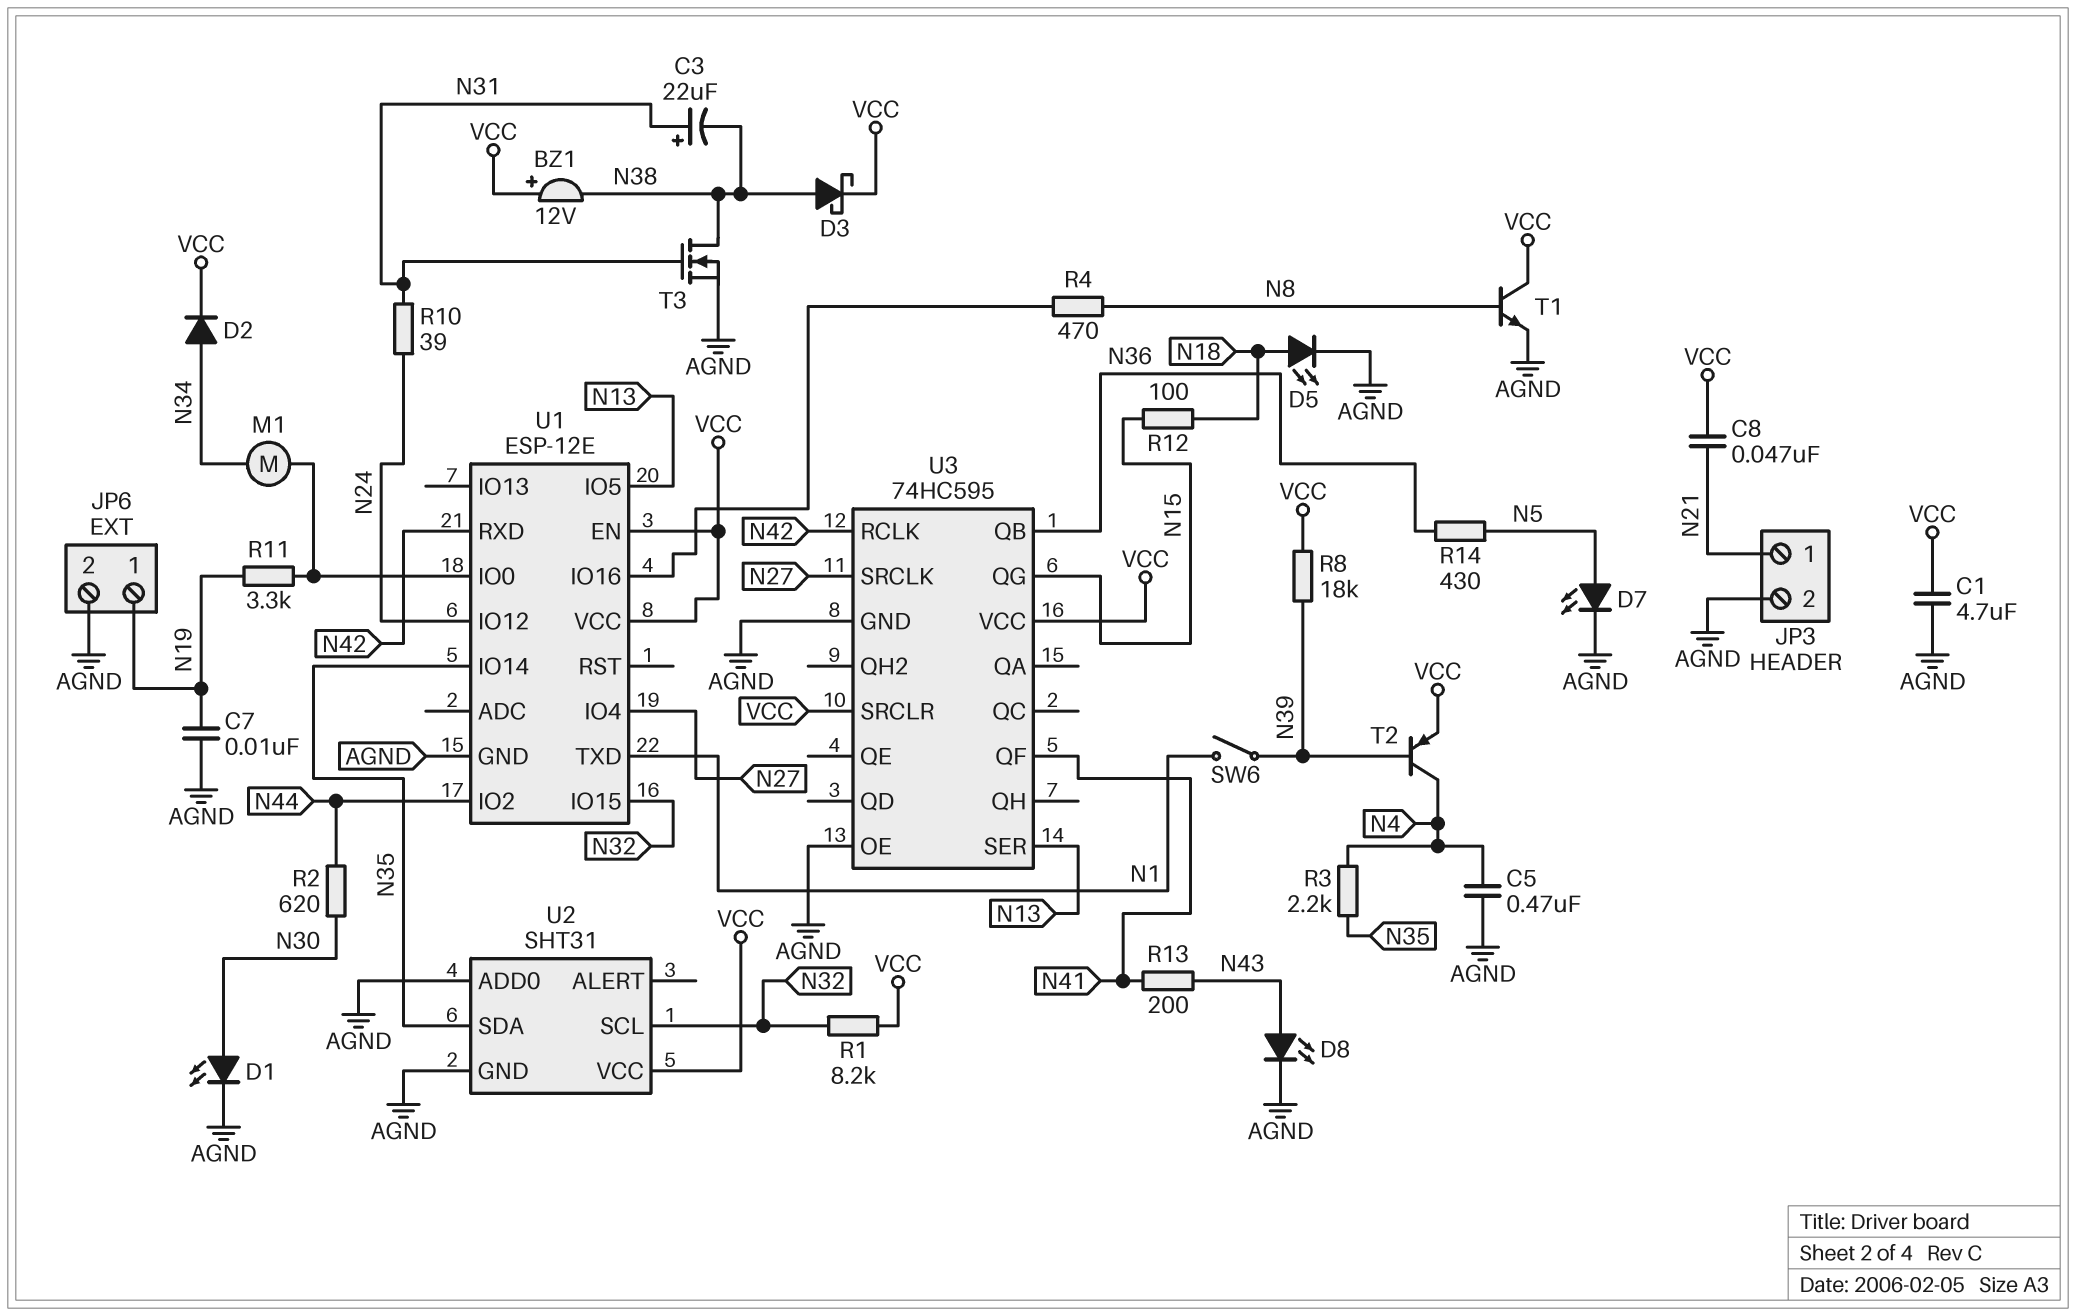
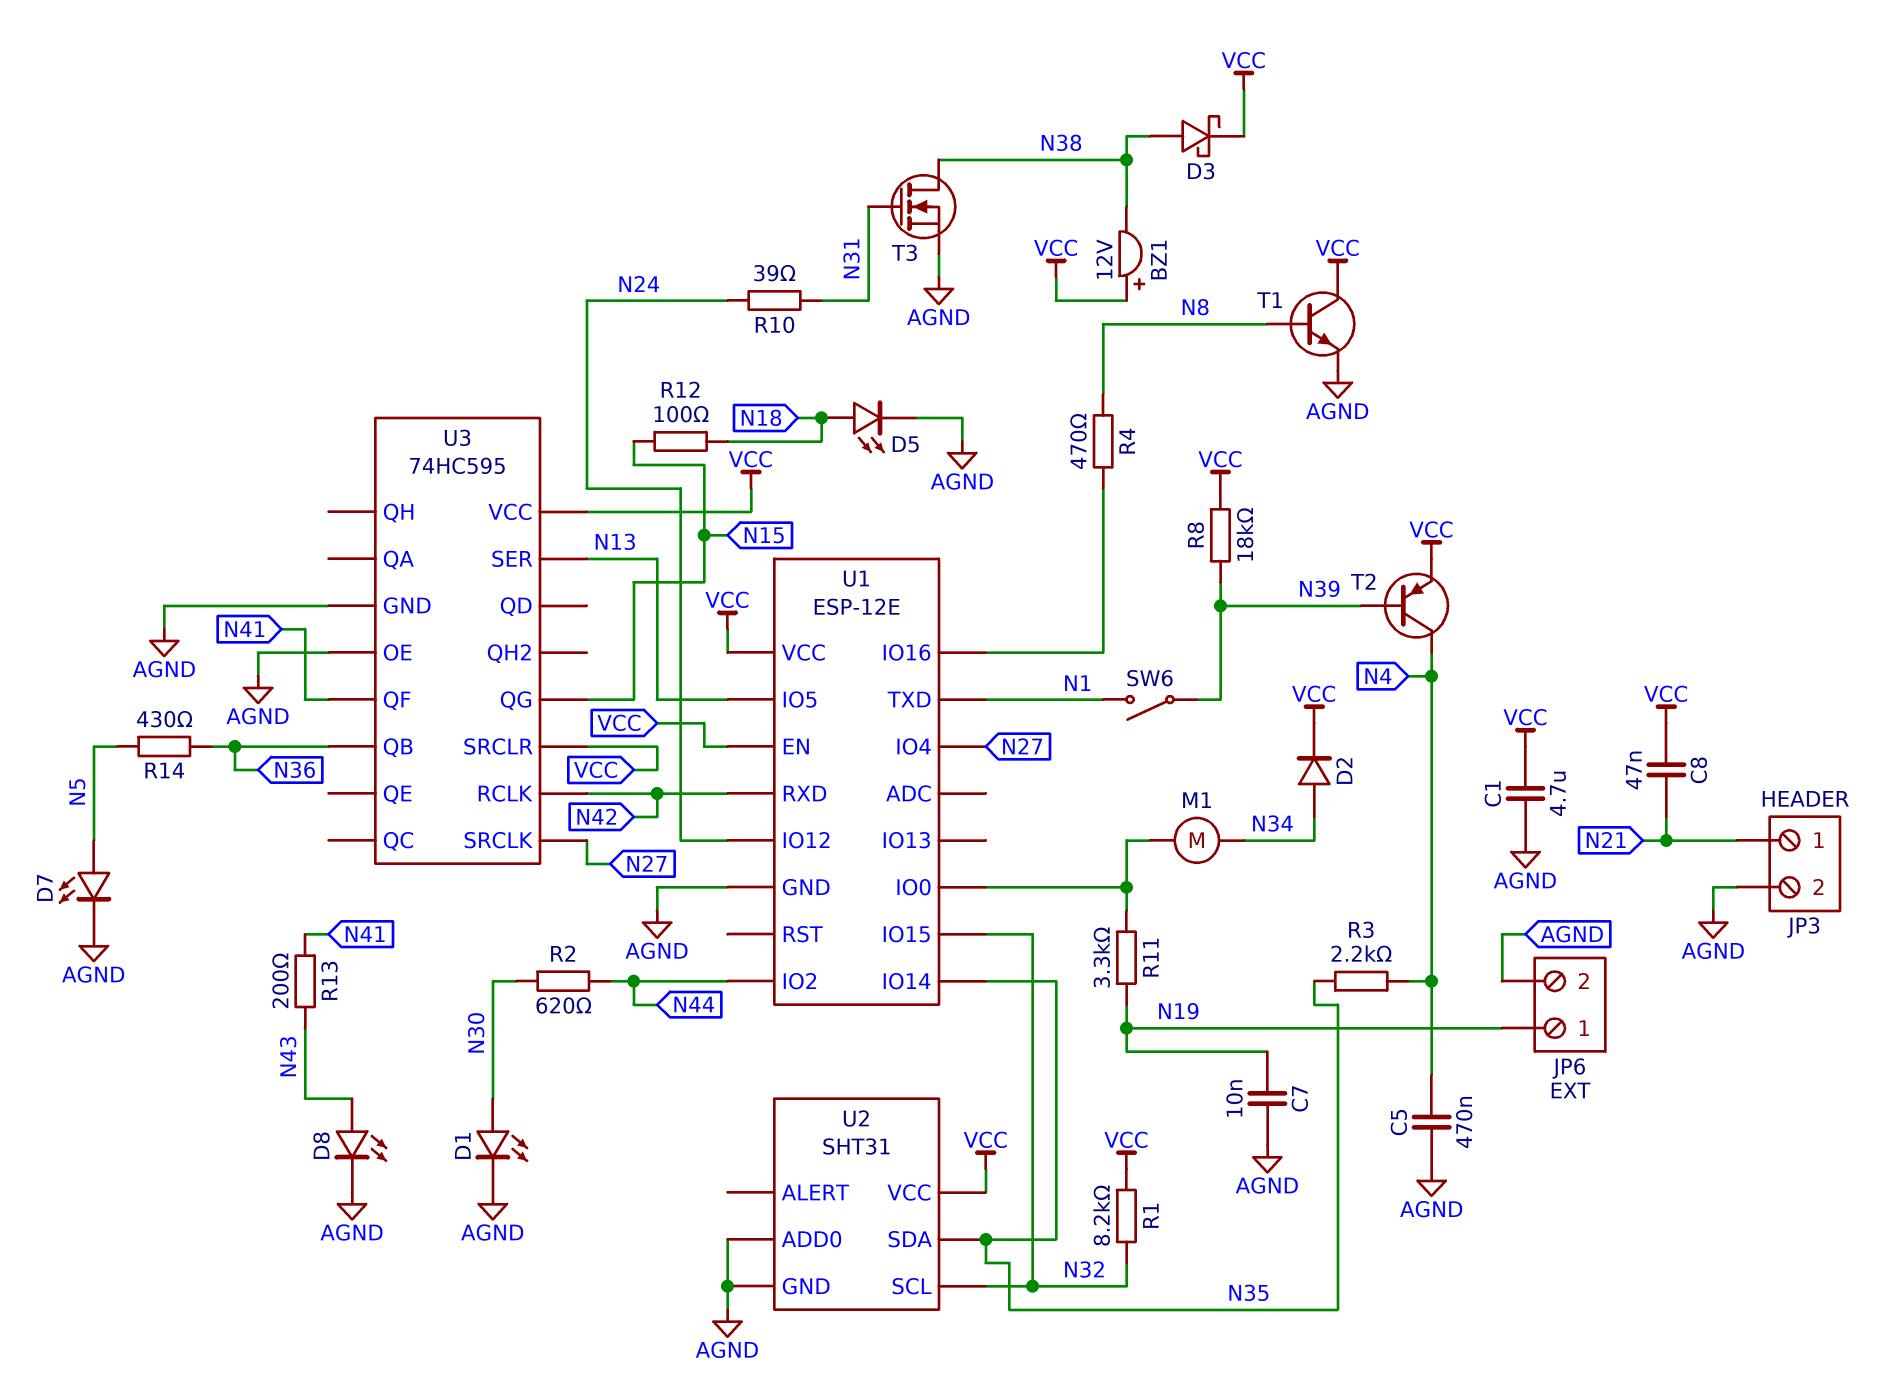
C3: 22uF (plus N31, minus N38) -> none

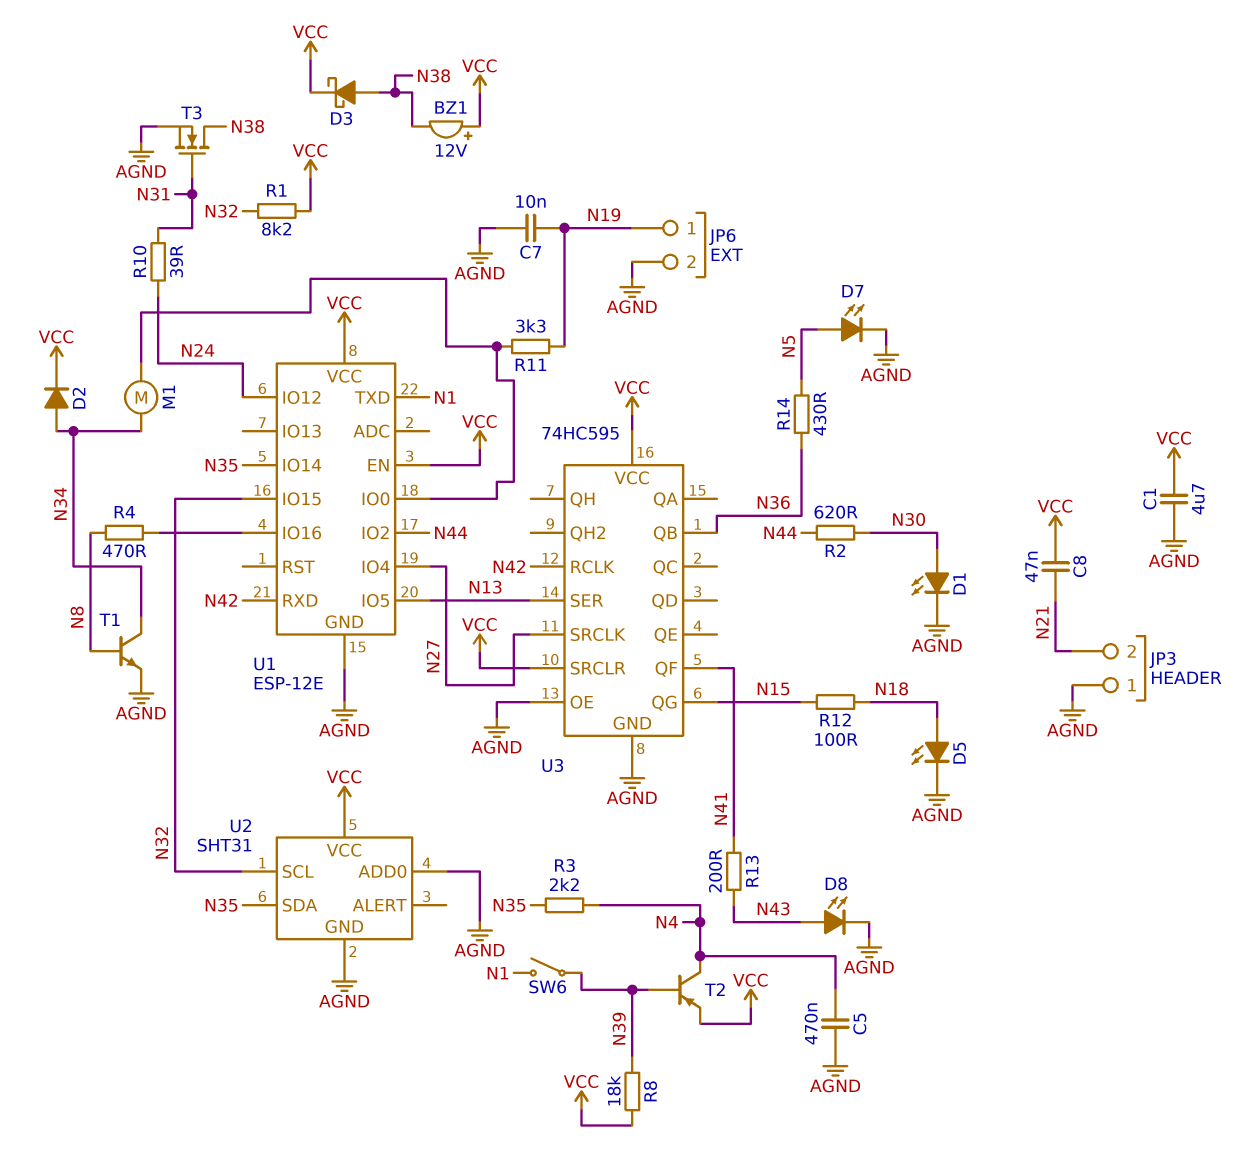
JP3 pin 1: N21 -> AGND
JP3 pin 2: AGND -> N21
T1: NPN (B N8, C VCC, E AGND) -> NPN (B N8, C N34, E AGND)

